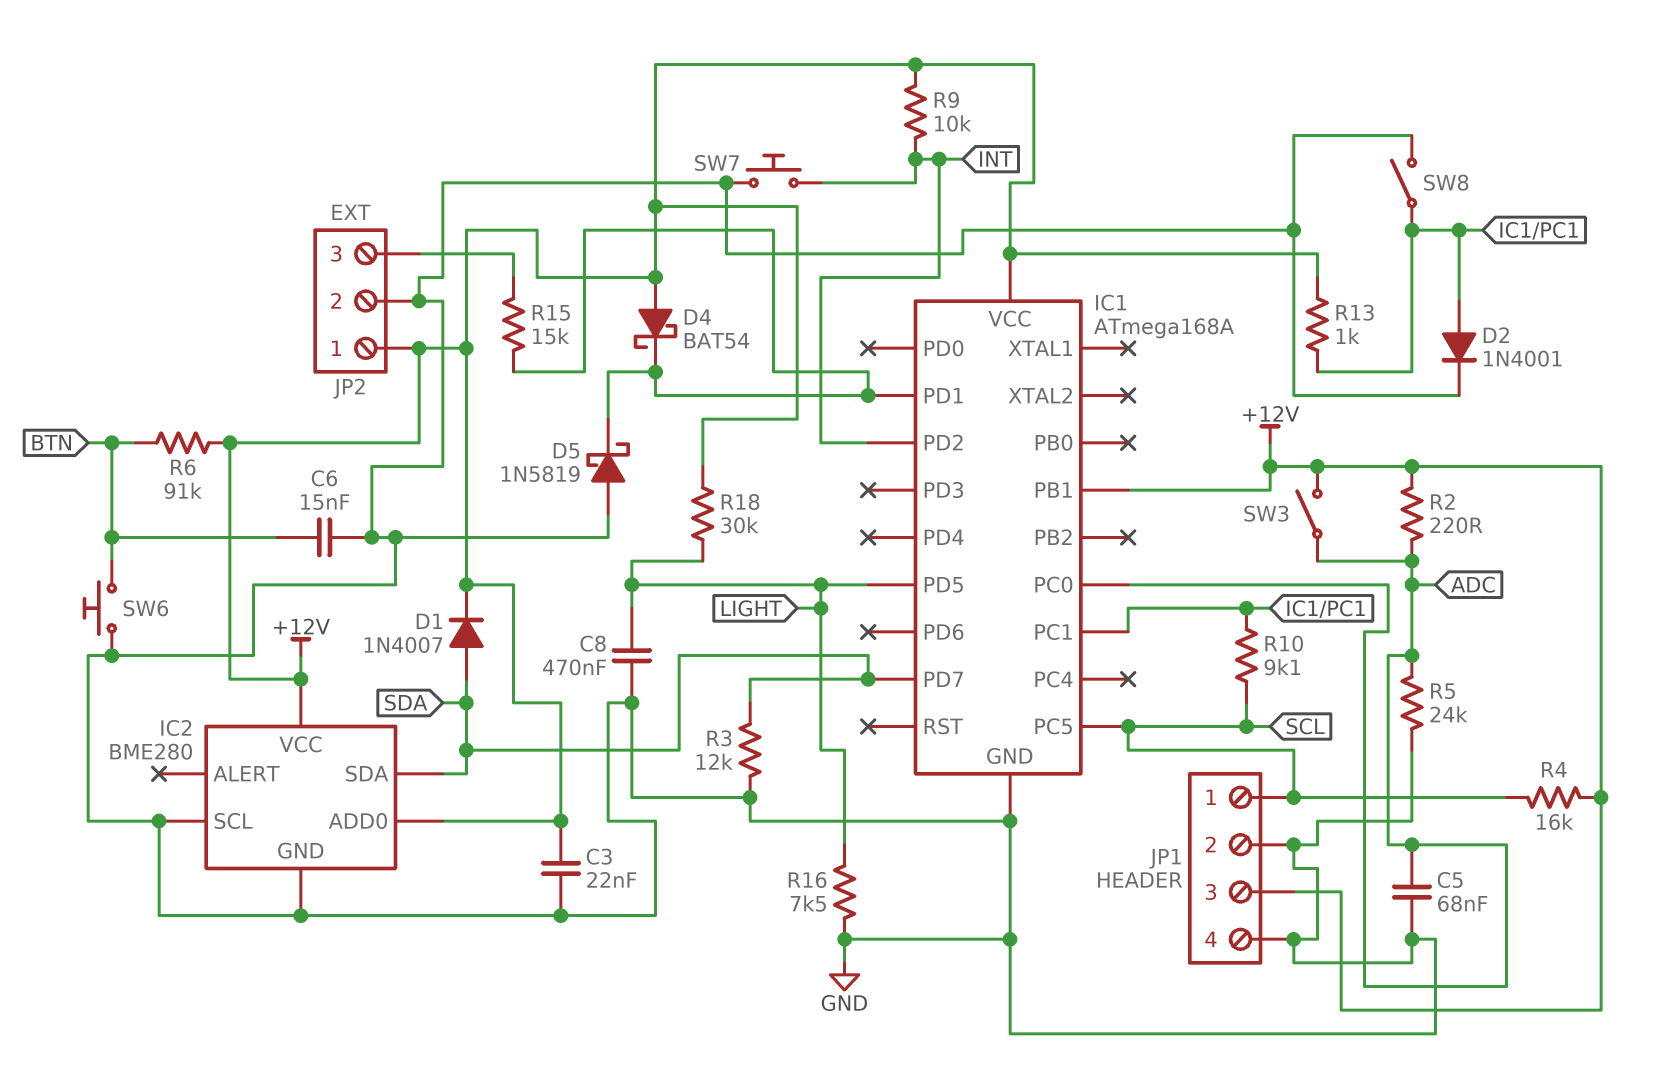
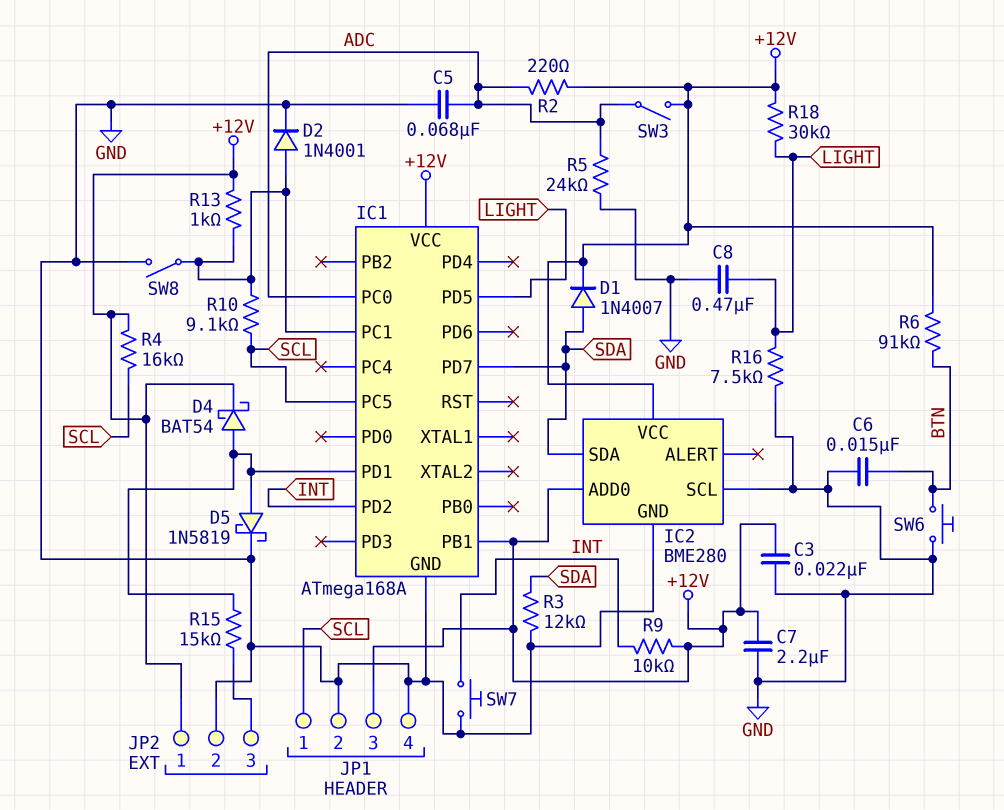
C7: none -> 2.2uF (+12V, GND)
D4: schottky BAT54 (A +12V, K IC1/PD1) -> schottky BAT54 (A IC1/PD1, K +12V)
D5: schottky 1N5819 (A GND, K IC1/PD1) -> schottky 1N5819 (A IC1/PD1, K GND)

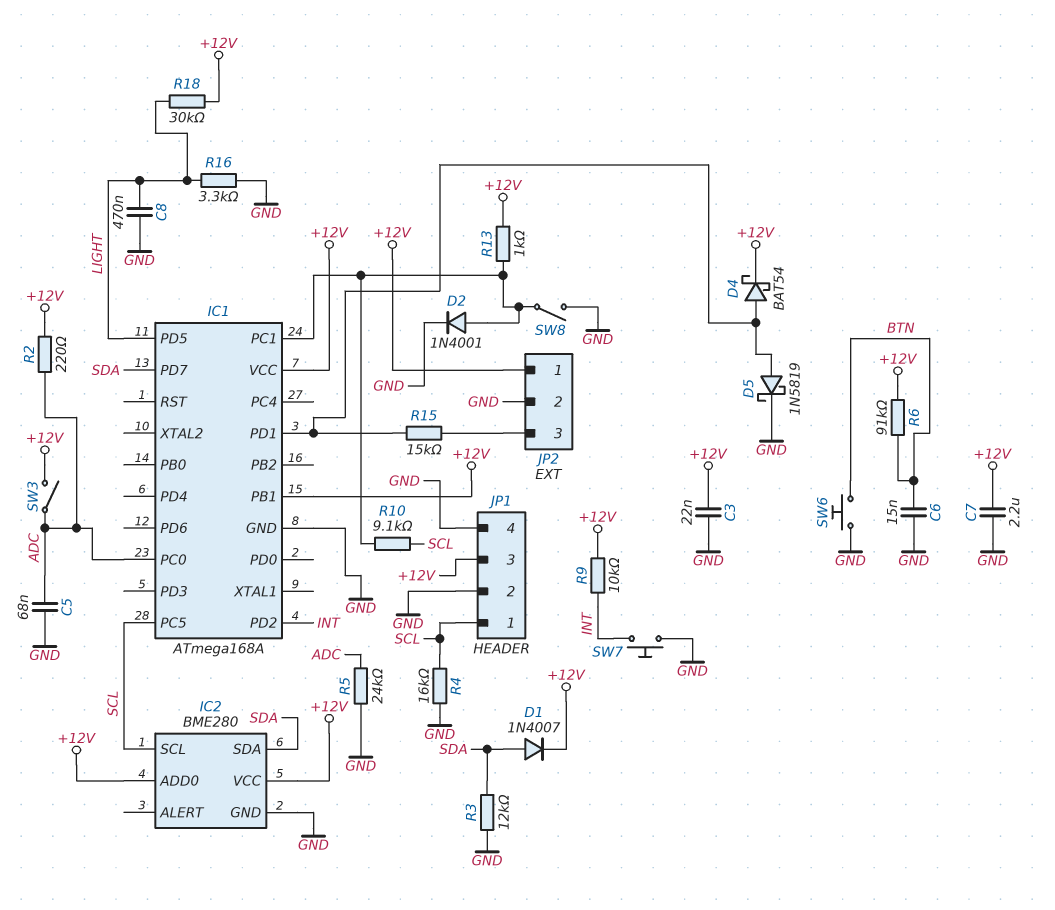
IC2 pin SCL: GND -> SCL
R4: 16k (+12V, SCL) -> 16k (GND, SCL)
R16: 7.5k (GND, LIGHT) -> 3.3k (GND, LIGHT)

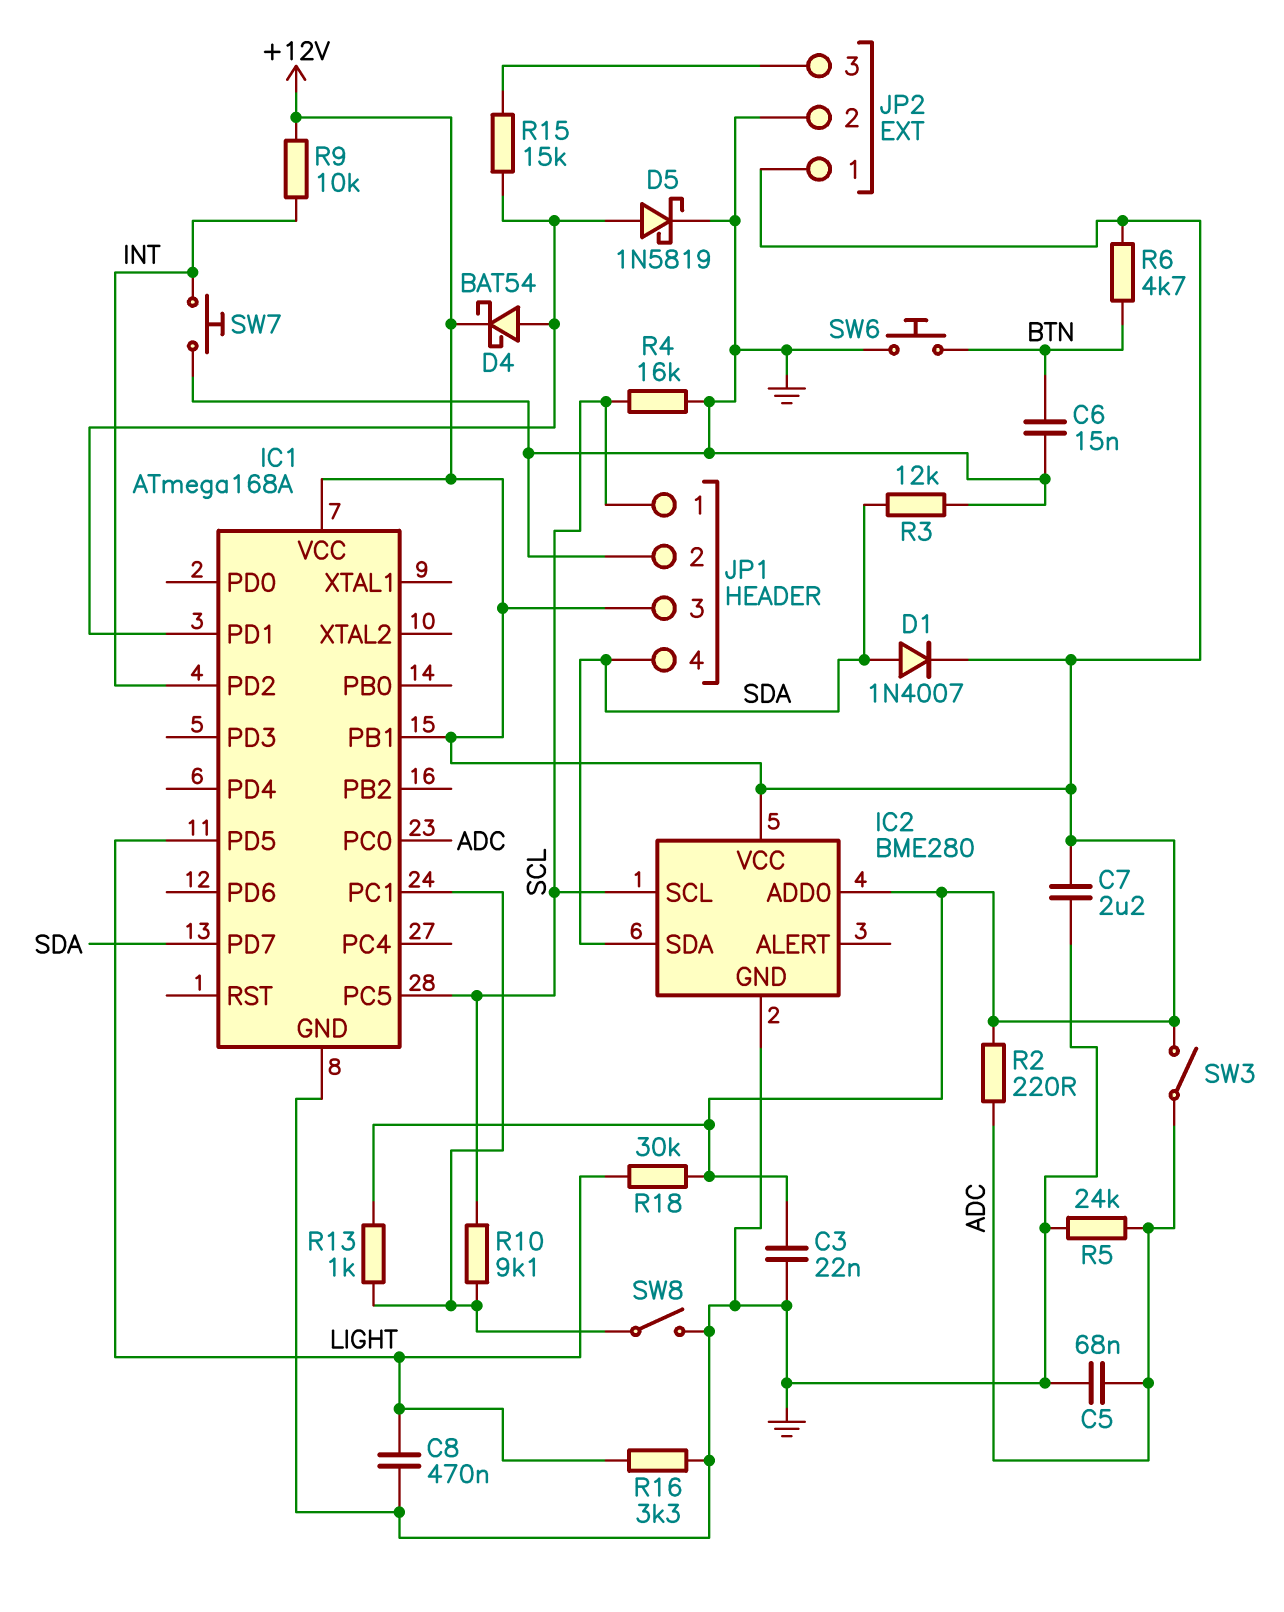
D2: diode 1N4001 (A IC1/PC1, K GND) -> none
JP1 pin 4: GND -> SDA
R6: 91k (+12V, BTN) -> 4.7k (+12V, BTN)

